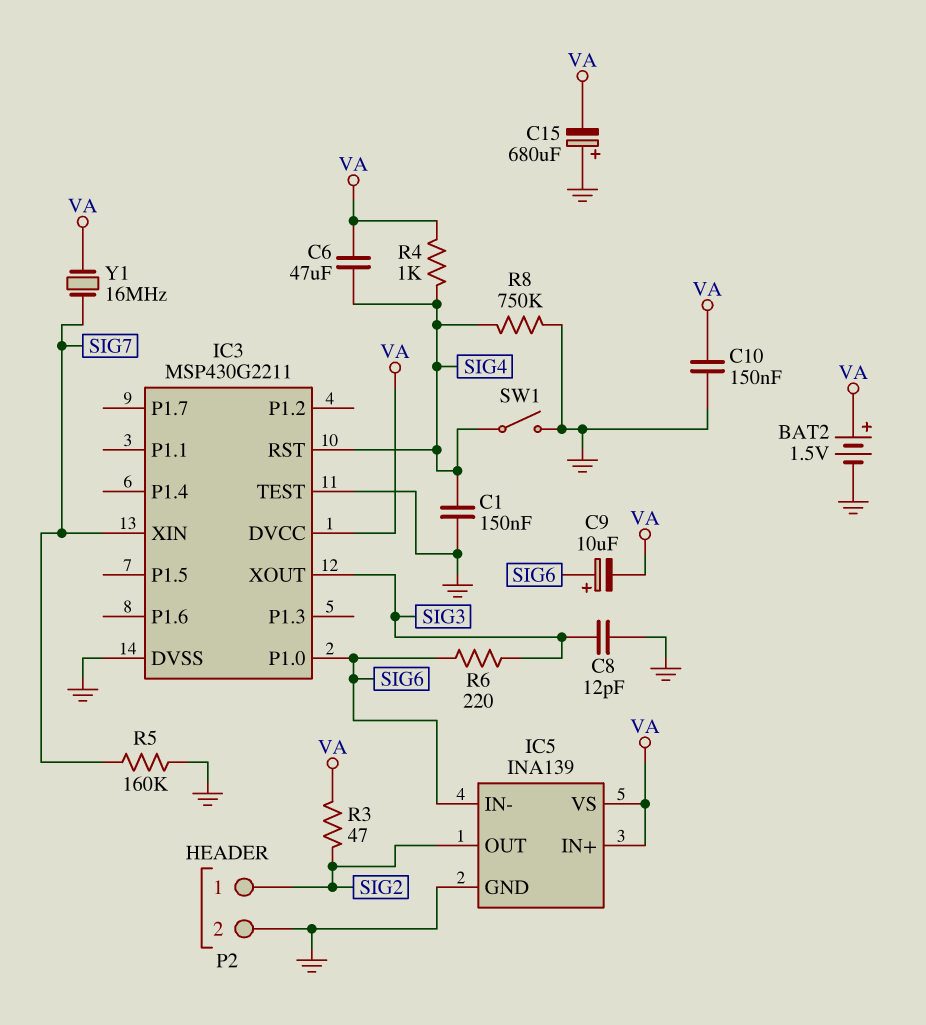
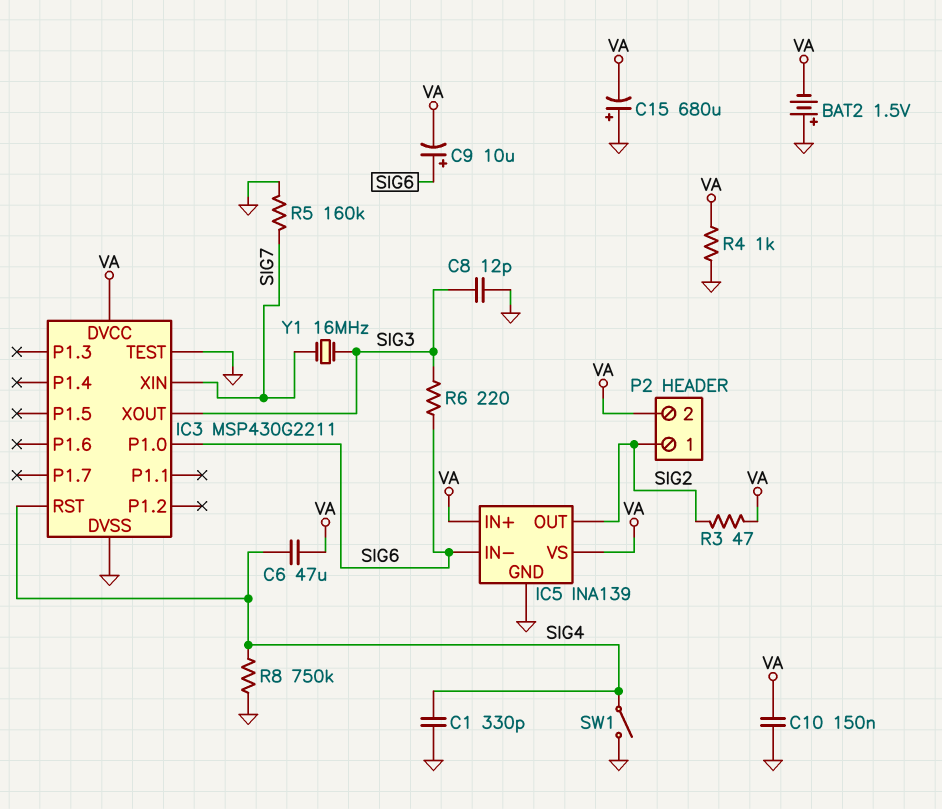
BAT2: 1.5V (plus VA, minus GND) -> 1.5V (plus GND, minus VA)
C1: 150nF (GND, SIG4) -> 330pF (GND, SIG4)
P2 pin 2: GND -> VA
R4: 1k (SIG4, VA) -> 1k (GND, VA)
Y1: 16MHz (SIG7, VA) -> 16MHz (SIG3, SIG7)

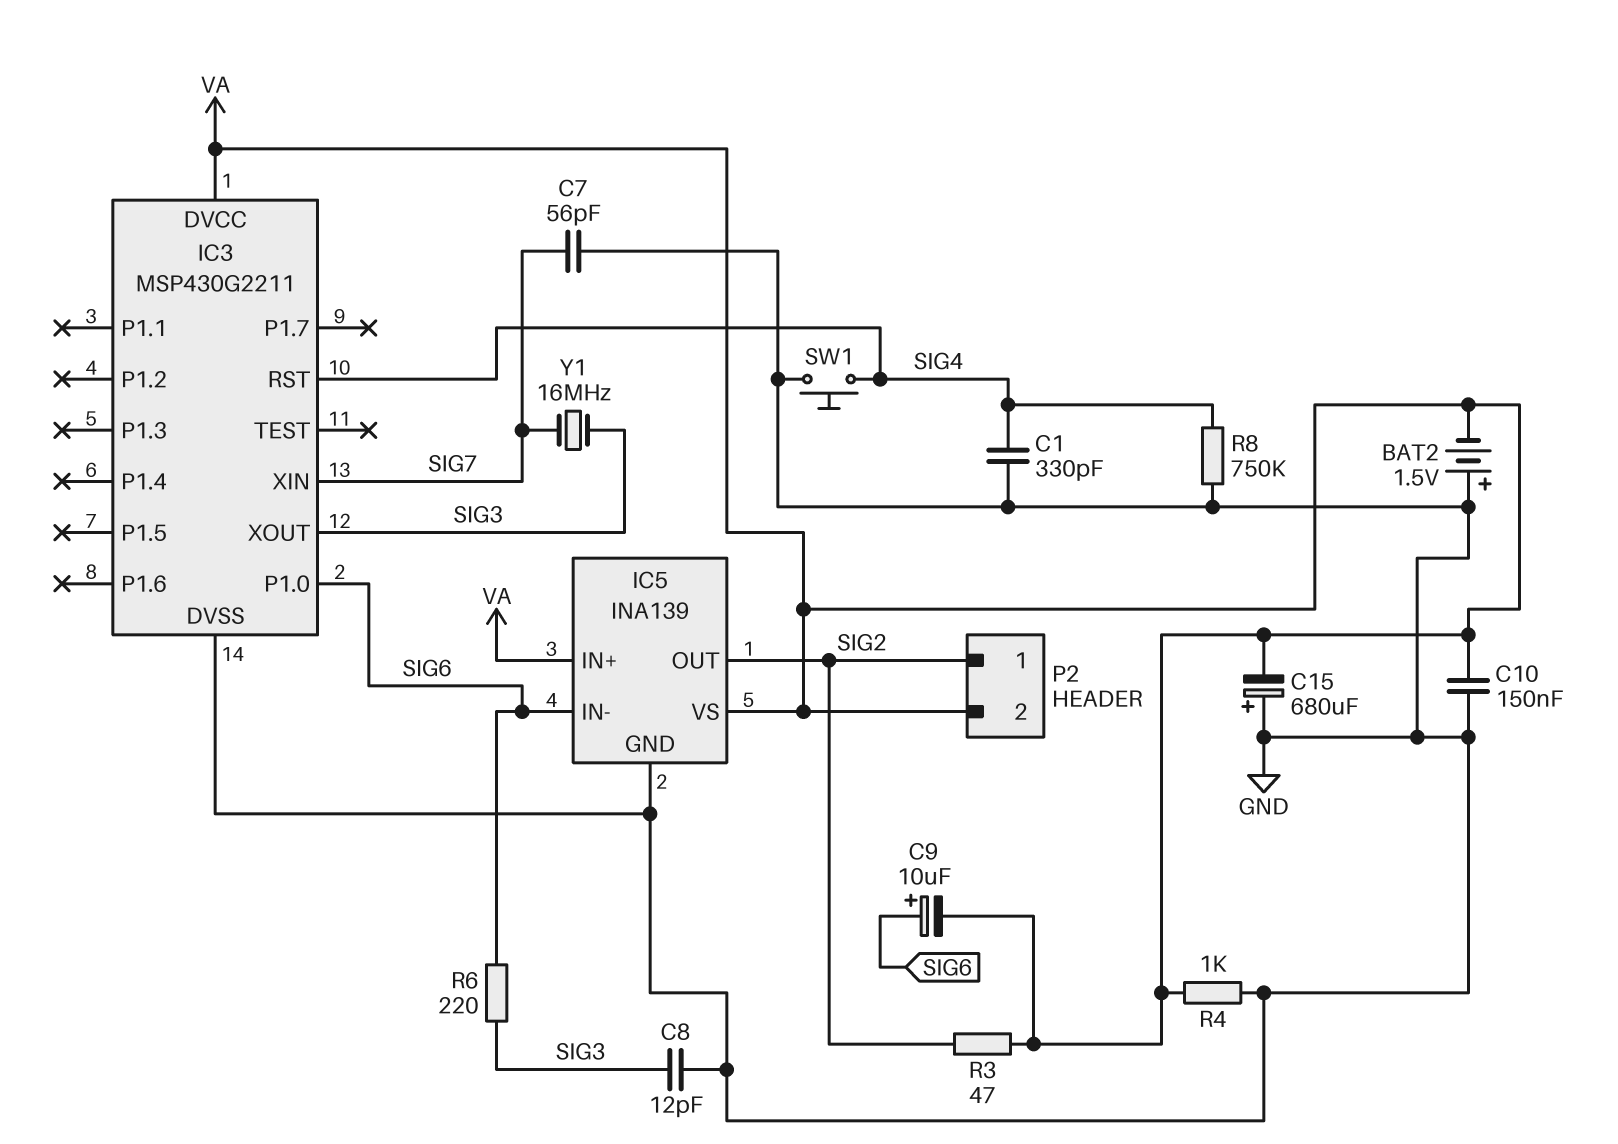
C6: 47uF (SIG4, VA) -> none
C7: none -> 56pF (GND, SIG7)
IC3 pin TEST: GND -> none
R5: 160k (GND, SIG7) -> none
SW1: switch (GND, SIG4) -> button (GND, SIG4)

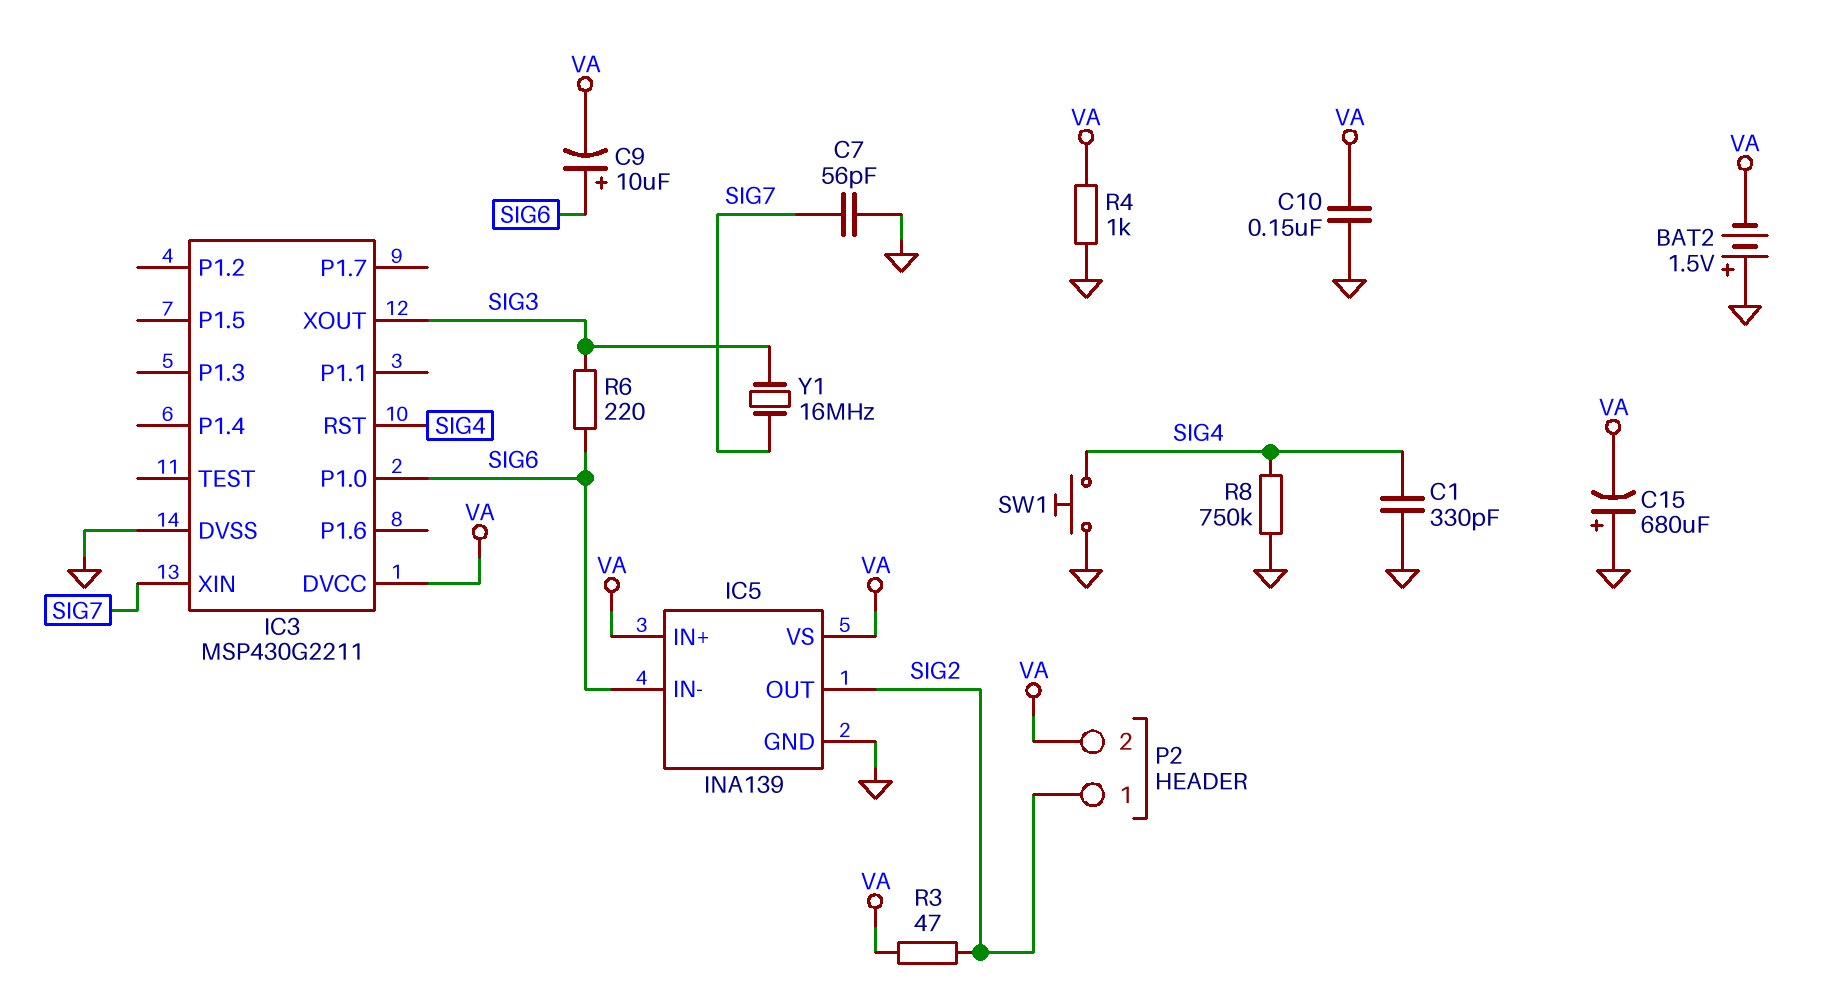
C8: 12pF (GND, SIG3) -> none

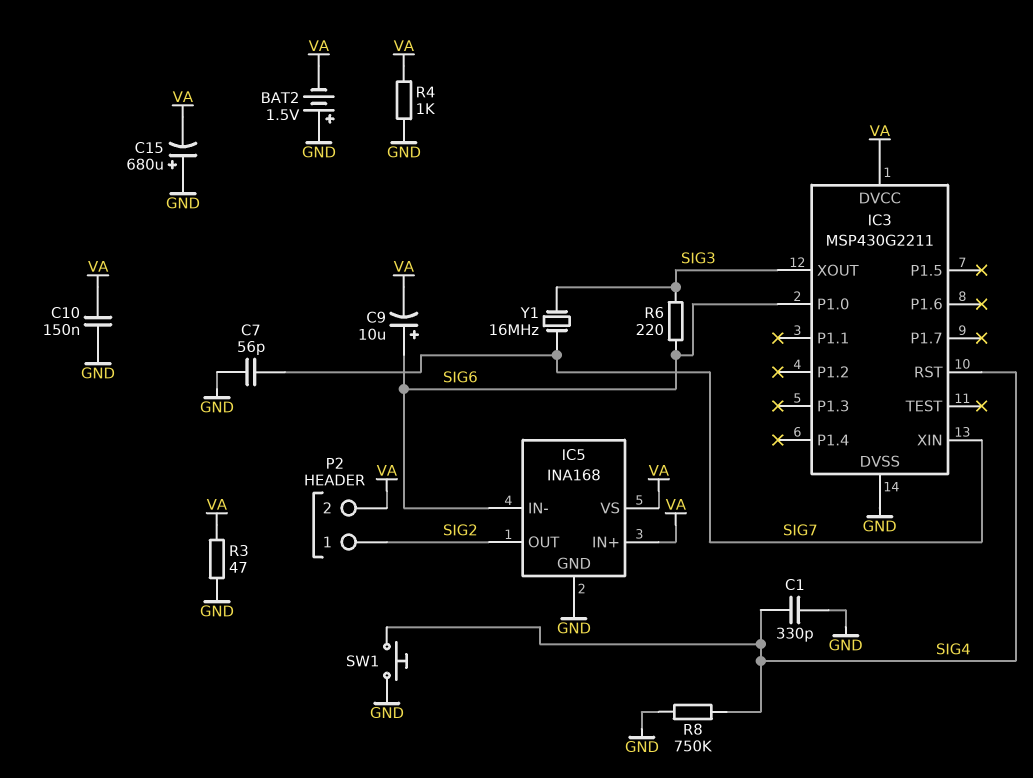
IC5: INA139 -> INA168
R3: 47 (SIG2, VA) -> 47 (GND, VA)

